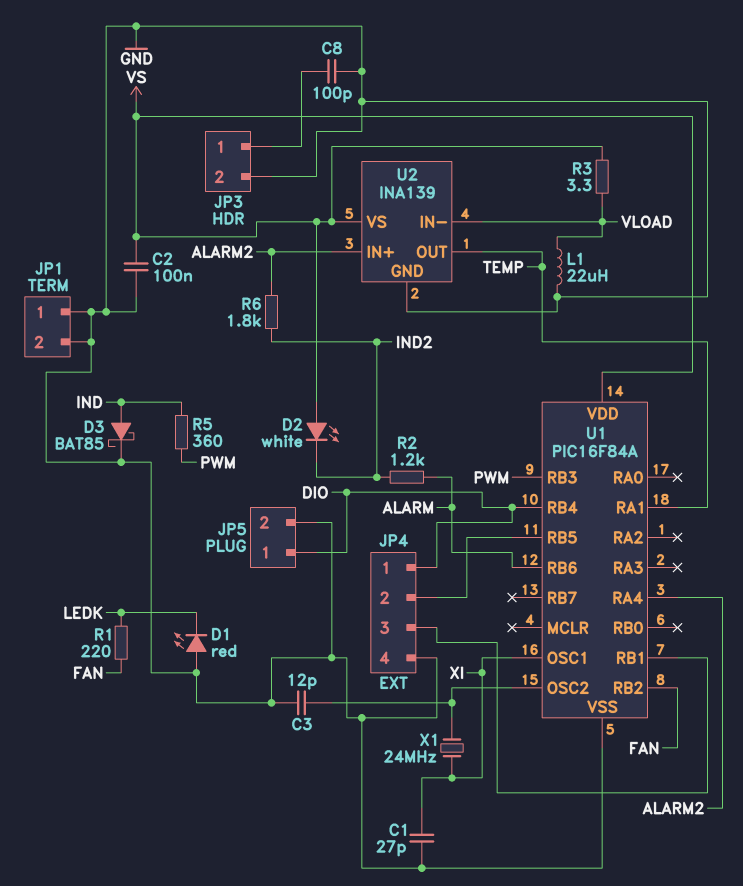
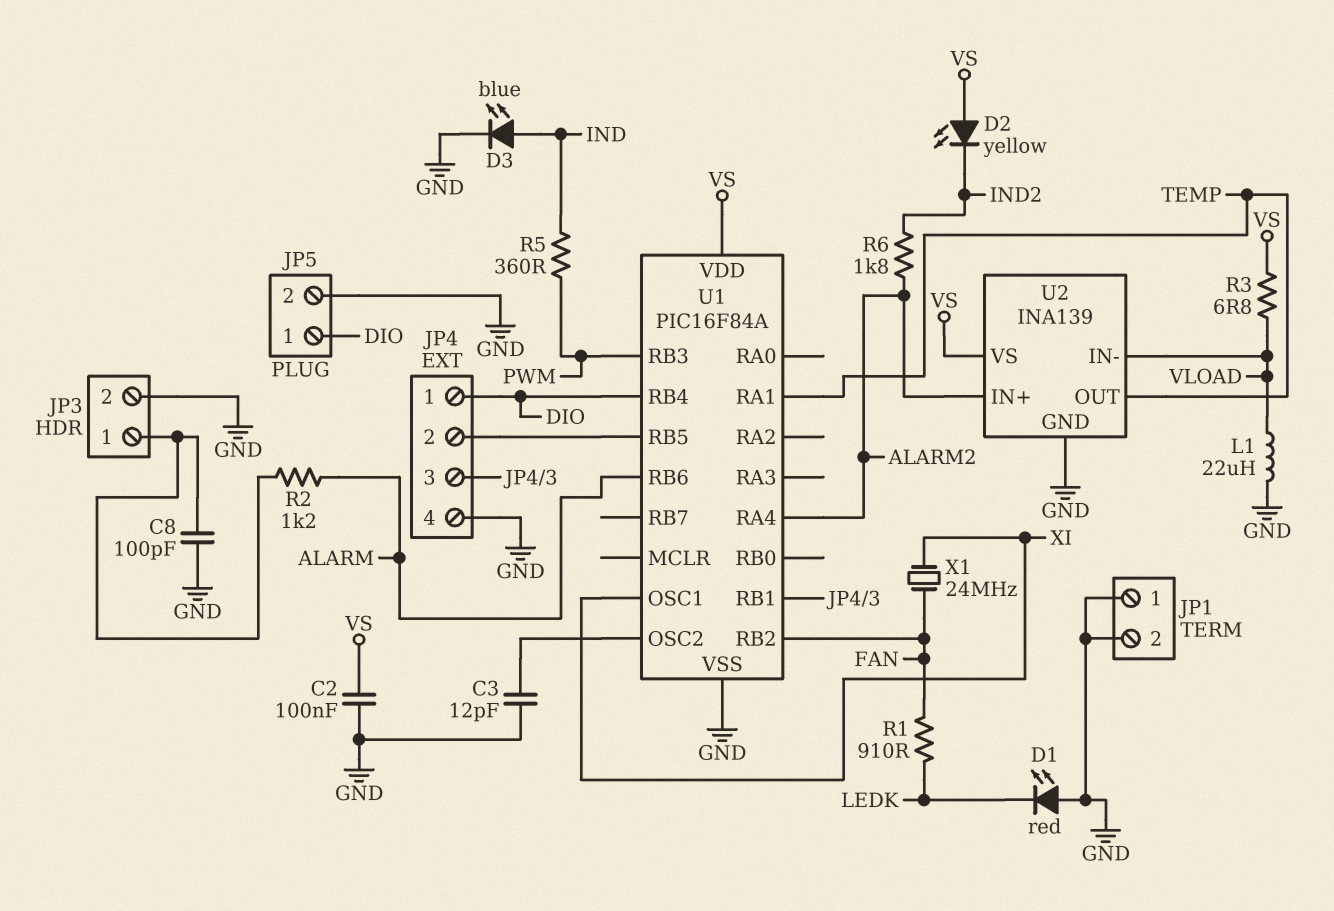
C1: 27pF (GND, XI) -> none
D2: LED white (A VS, K IND2) -> LED yellow (A VS, K IND2)
D3: schottky BAT85 (A IND, K GND) -> LED blue (A IND, K GND)
R1: 220 (FAN, LEDK) -> 910 (FAN, LEDK)
R2: 1.2k (ALARM, IND2) -> 1.2k (ALARM, JP3/1)
R3: 3.3 (VLOAD, VS) -> 6.8 (VLOAD, VS)
X1: 24MHz (U1/OSC2, XI) -> 24MHz (FAN, XI)

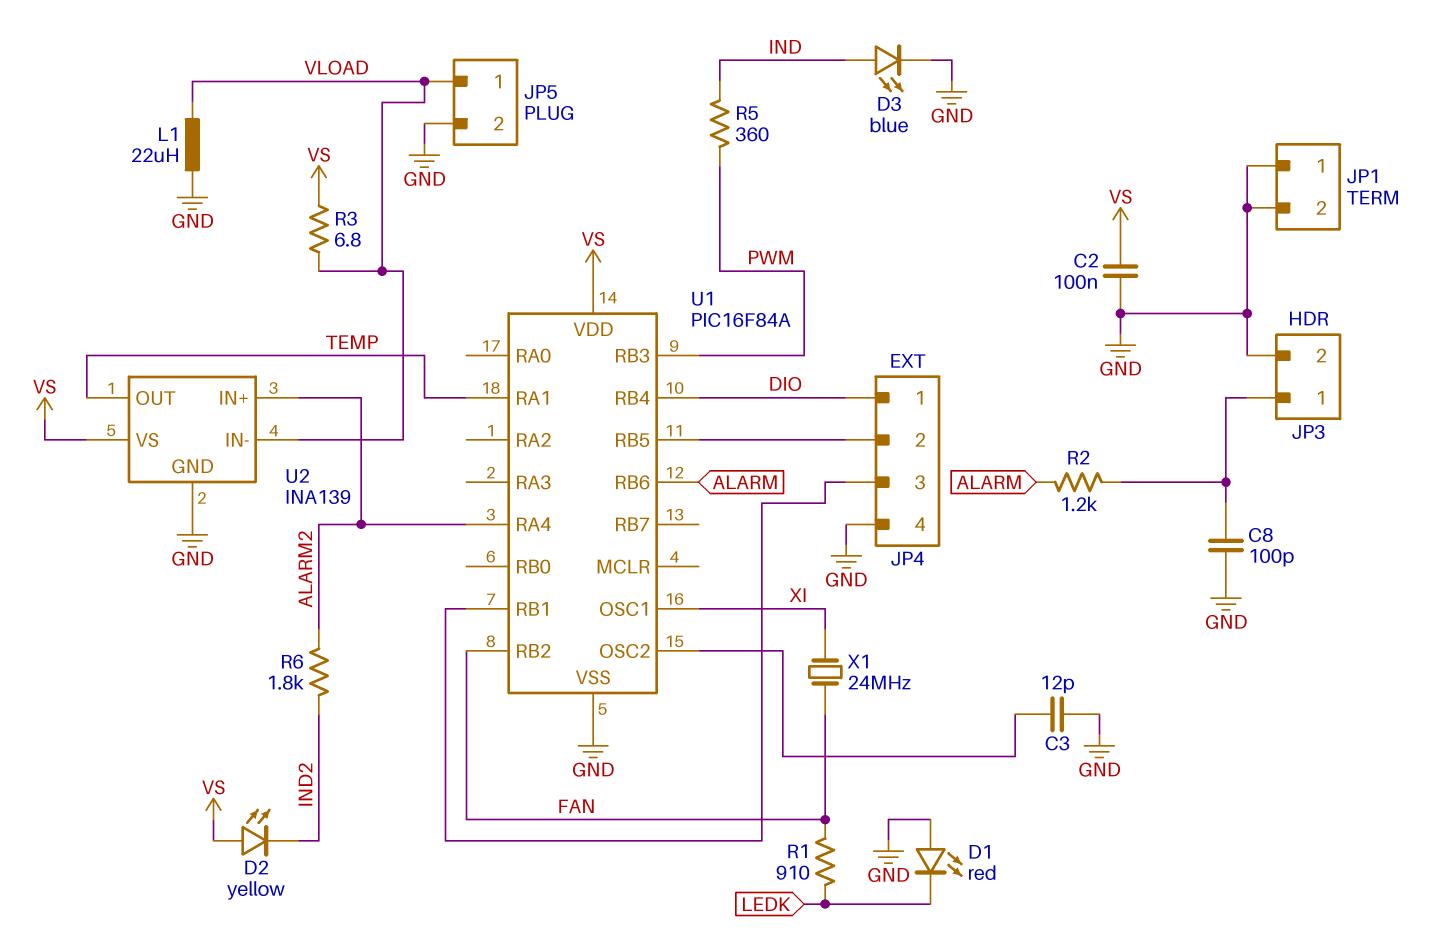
JP5 pin 1: DIO -> VLOAD

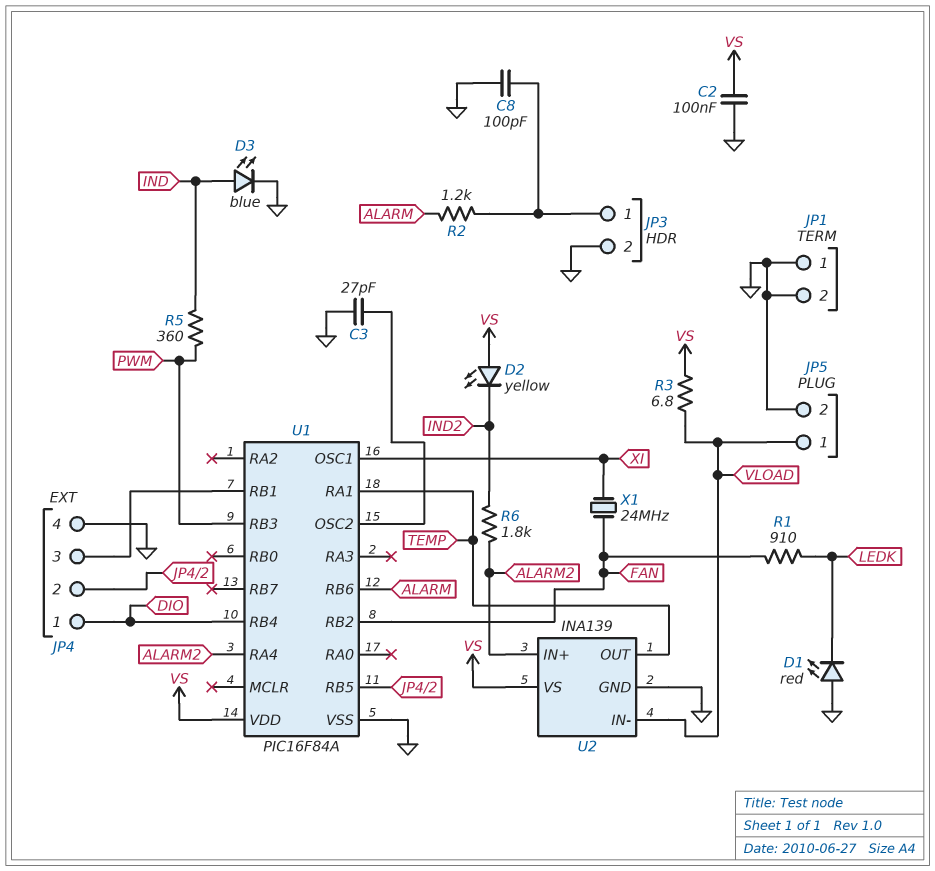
C3: 12pF (GND, U1/OSC2) -> 27pF (GND, U1/OSC2)
L1: 22uH (GND, VLOAD) -> none

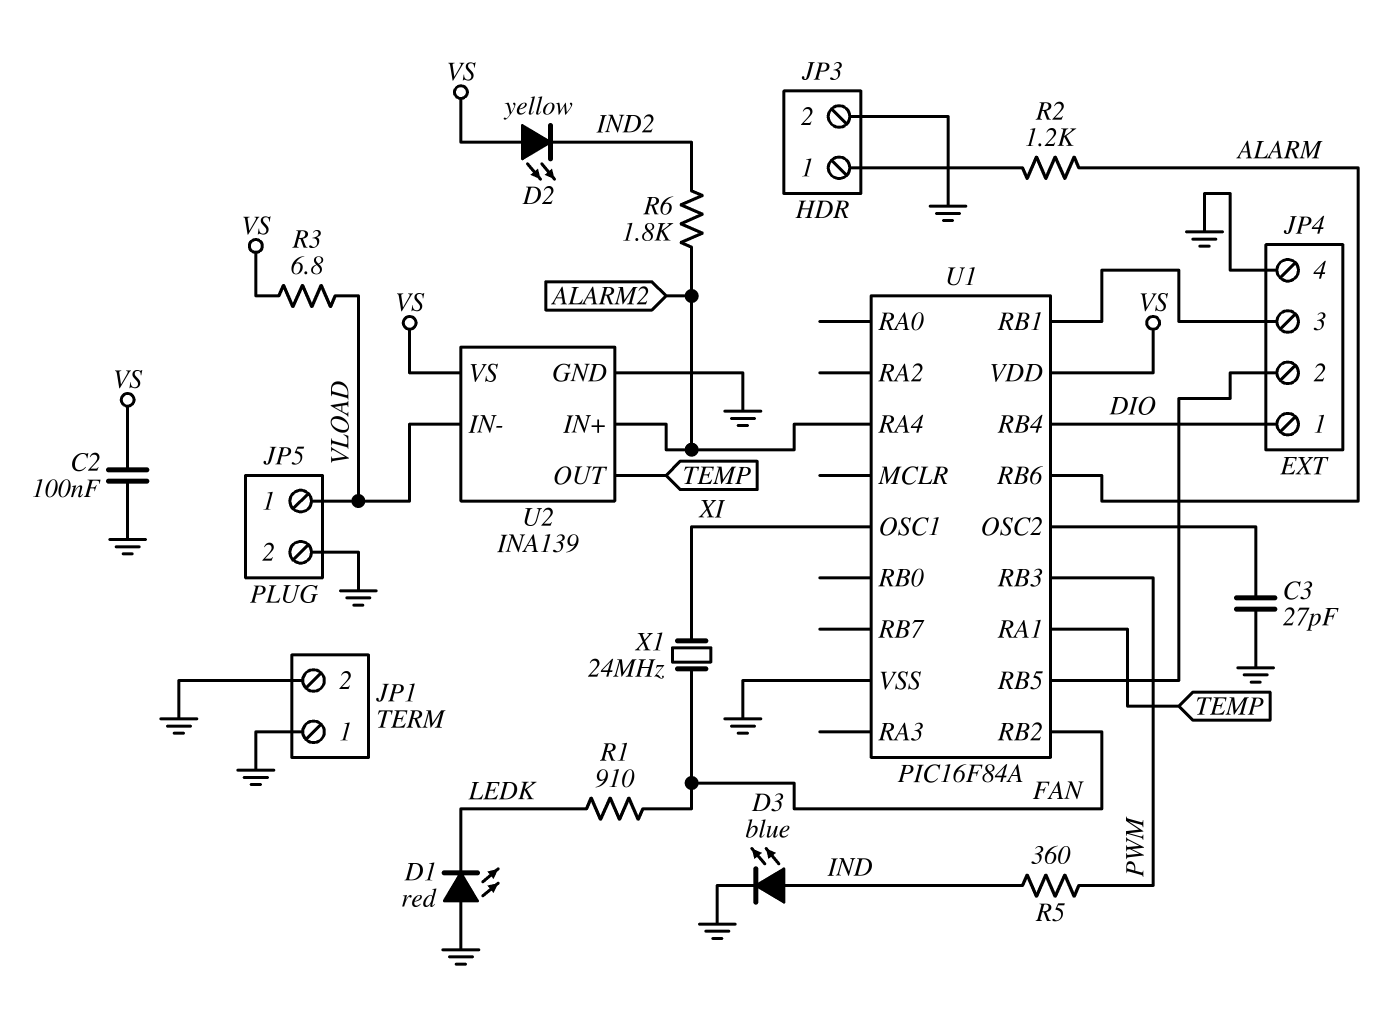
C8: 100pF (GND, JP3/1) -> none

